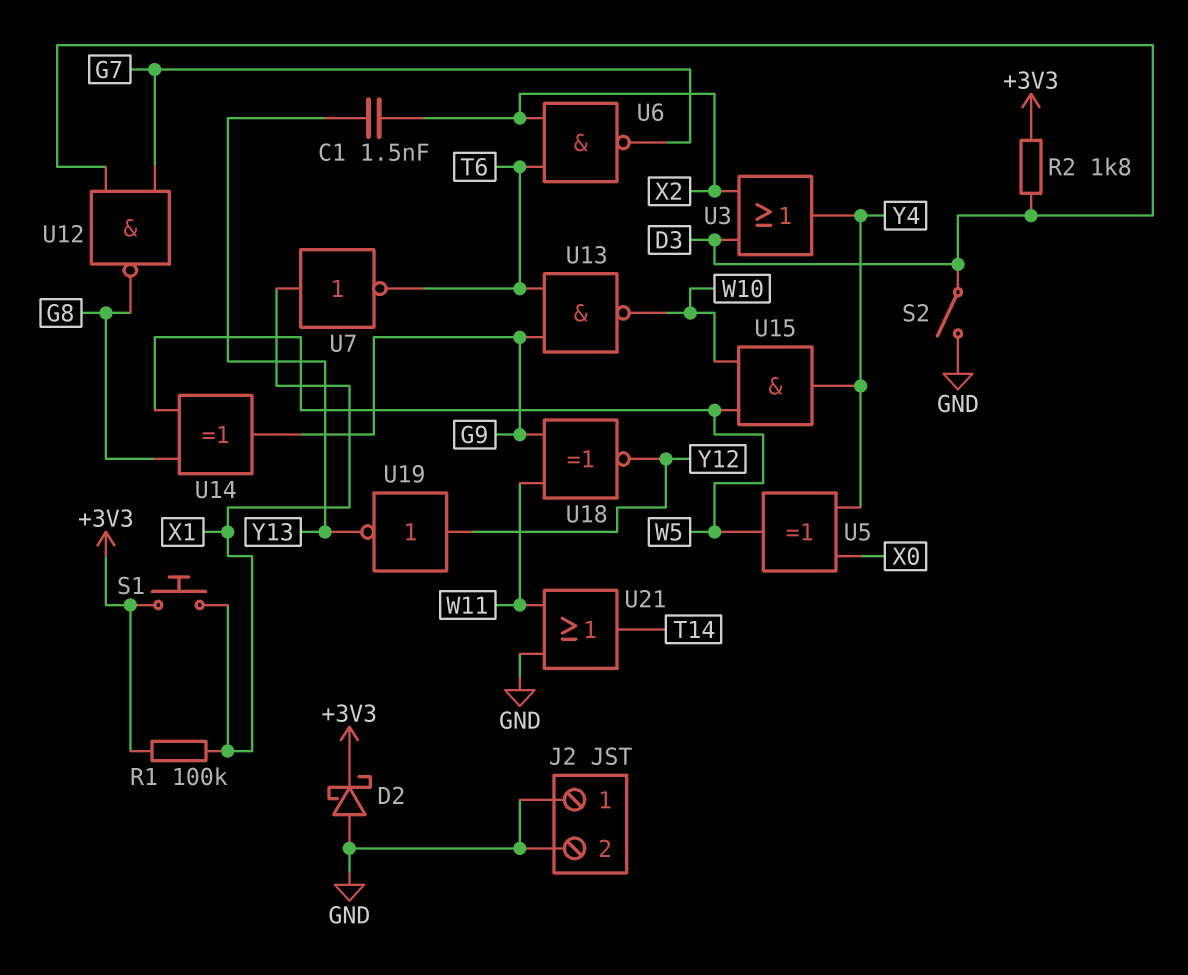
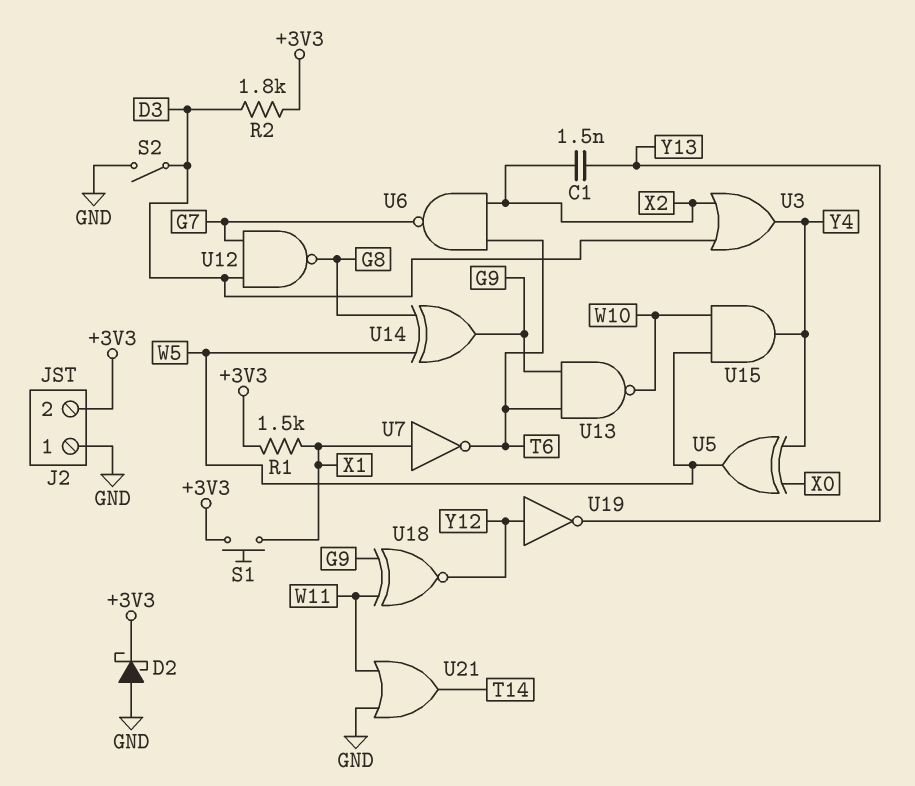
J2 pin 2: GND -> +3V3
R1: 100k (+3V3, X1) -> 1.5k (+3V3, X1)

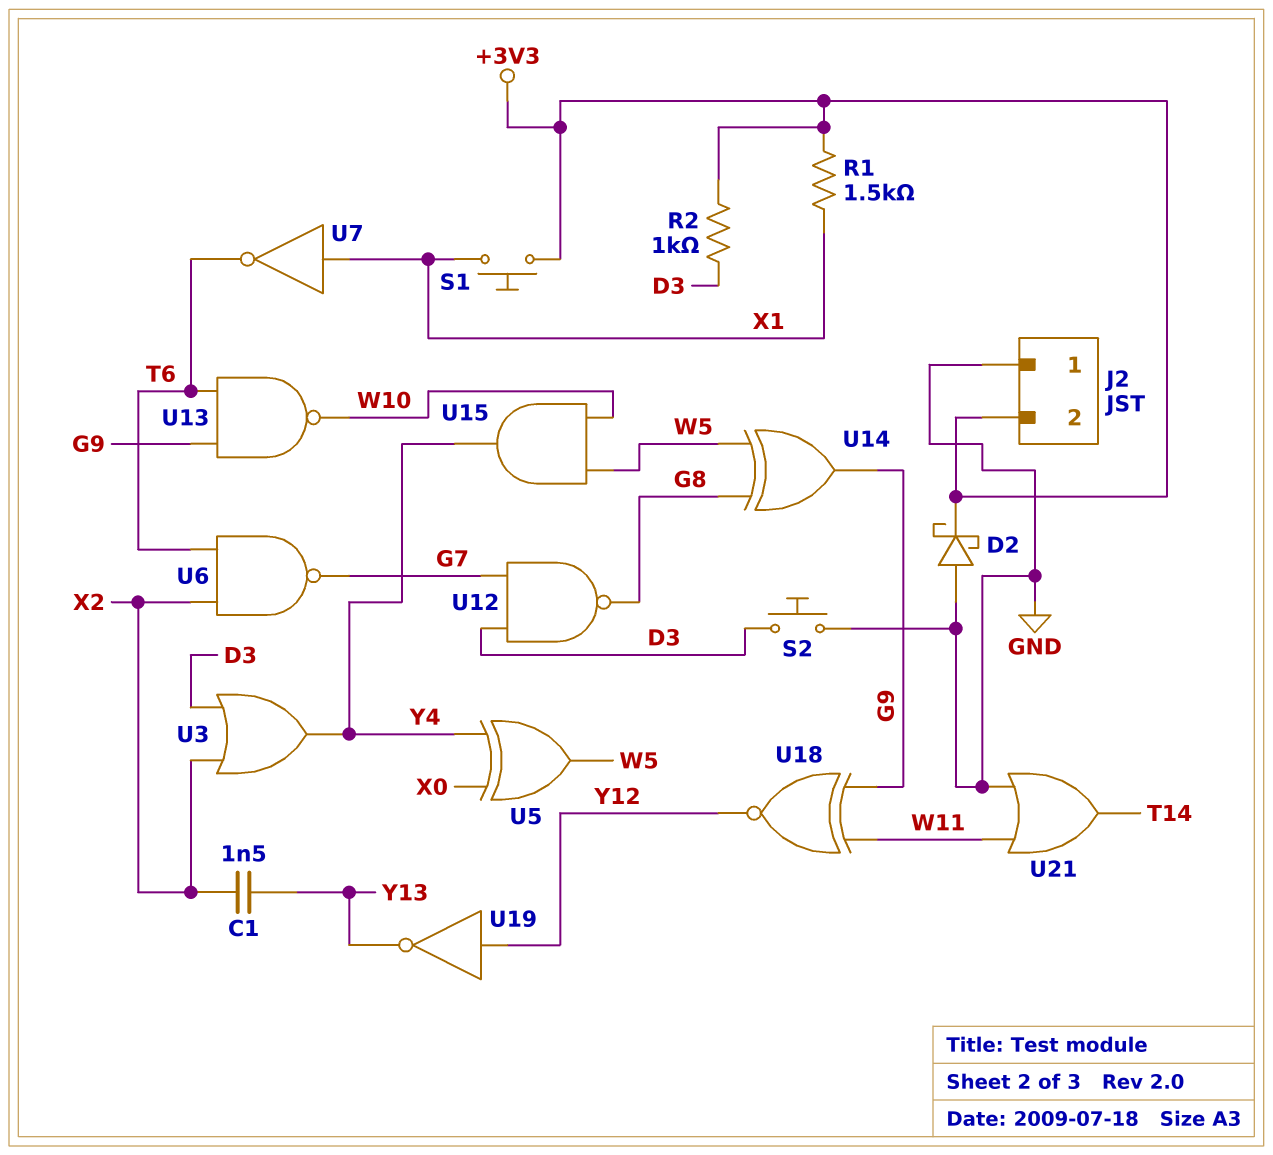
R2: 1.8k (+3V3, D3) -> 1k (+3V3, D3)
S2: switch (D3, GND) -> button (D3, GND)

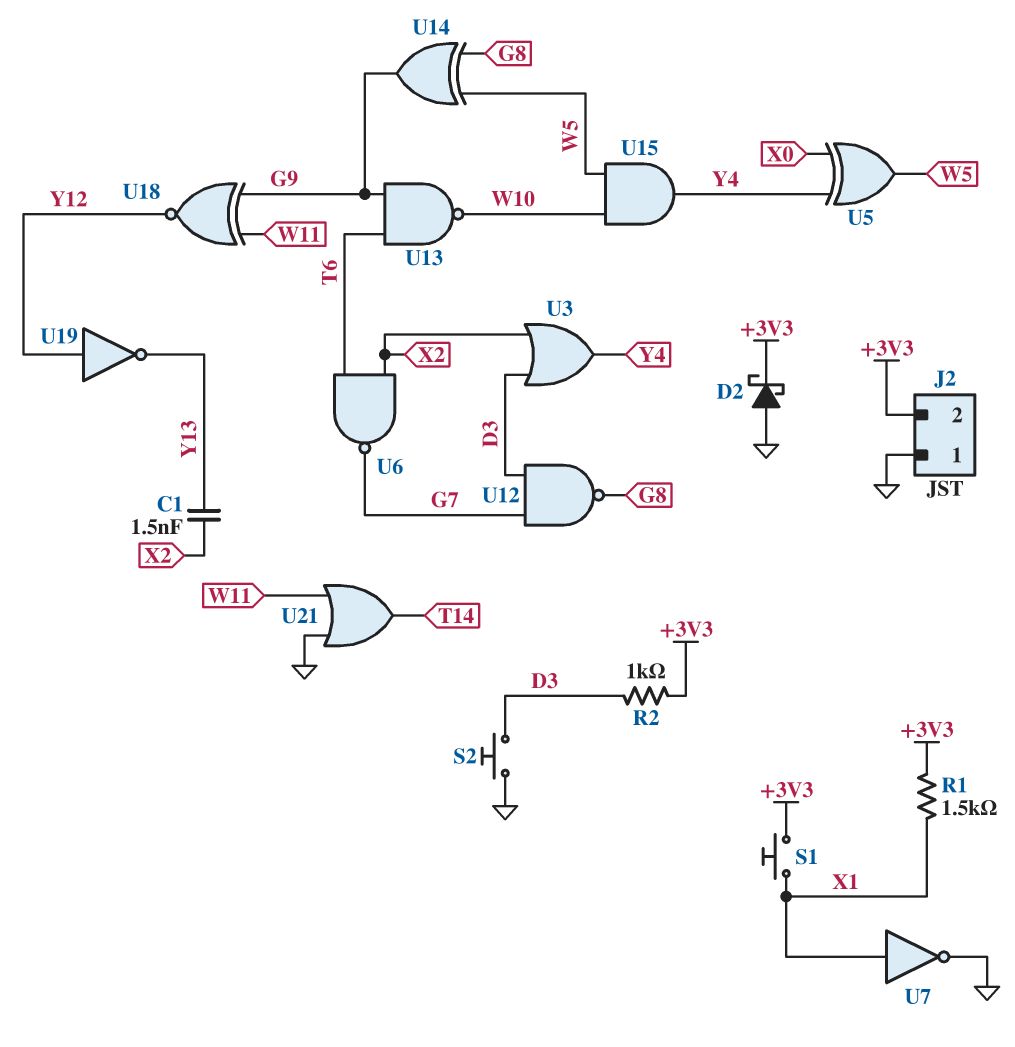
U7: NOT (in X1, out T6) -> NOT (in X1, out GND)

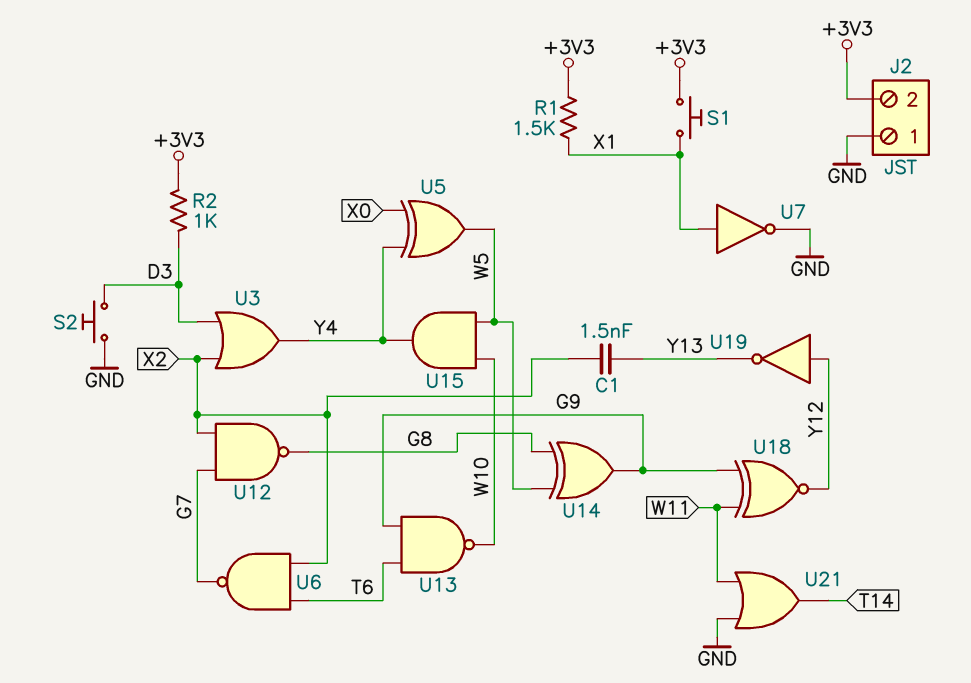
D2: schottky (A GND, K +3V3) -> none
U12: NAND (in D3, in G7, out G8) -> NAND (in G7, in X2, out G8)

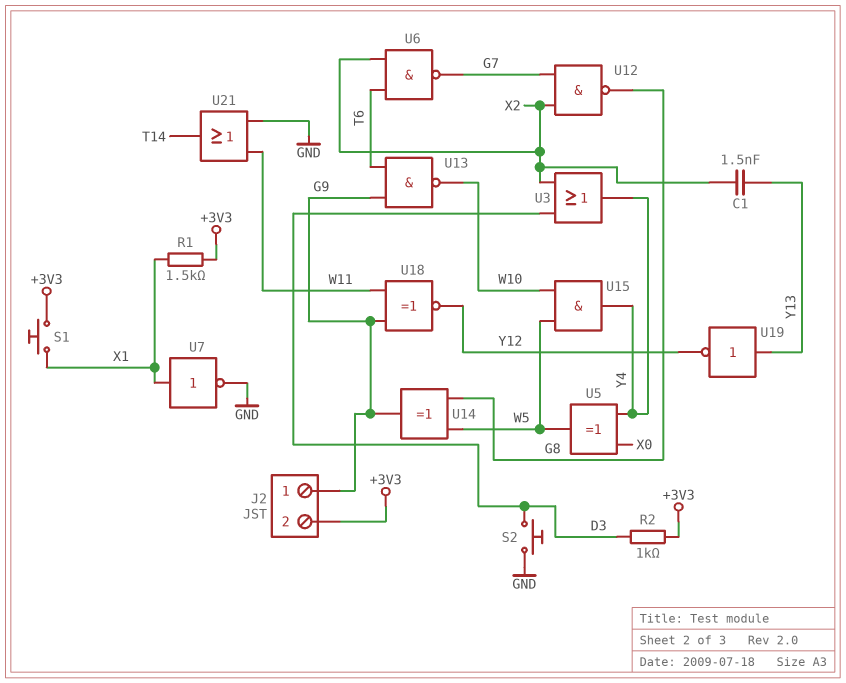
J2 pin 1: GND -> G9
U19: NOT (in Y12, out Y13) -> NOT (in Y13, out Y12)

